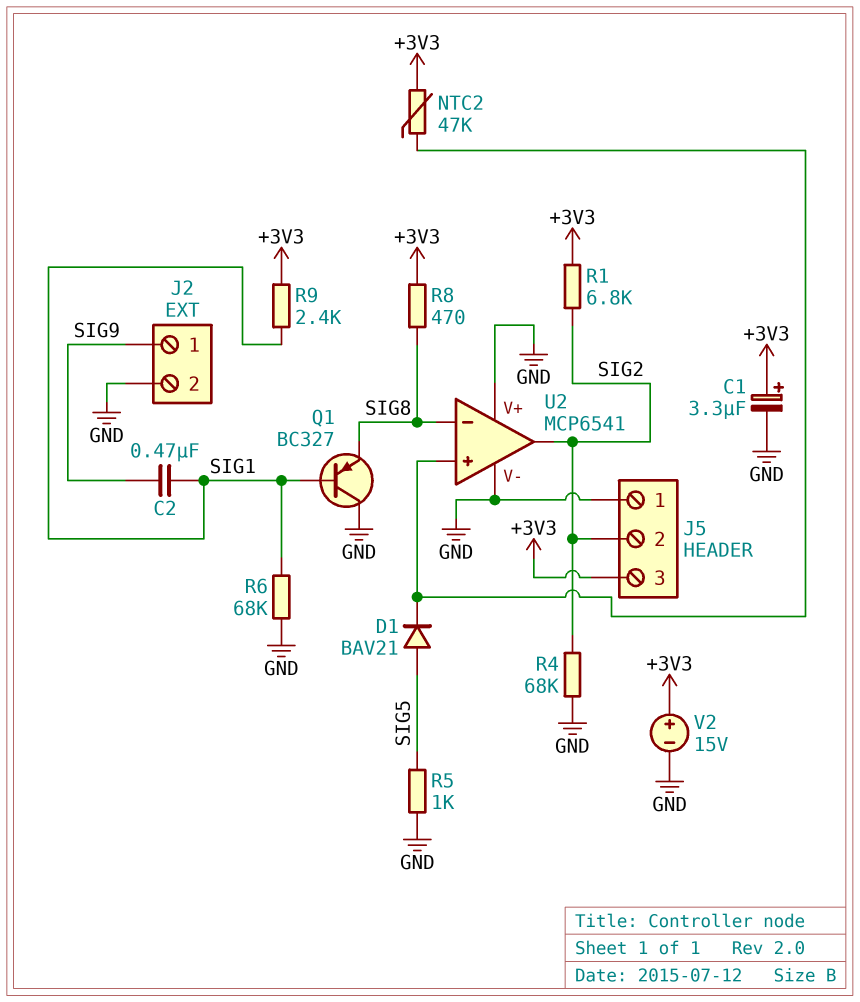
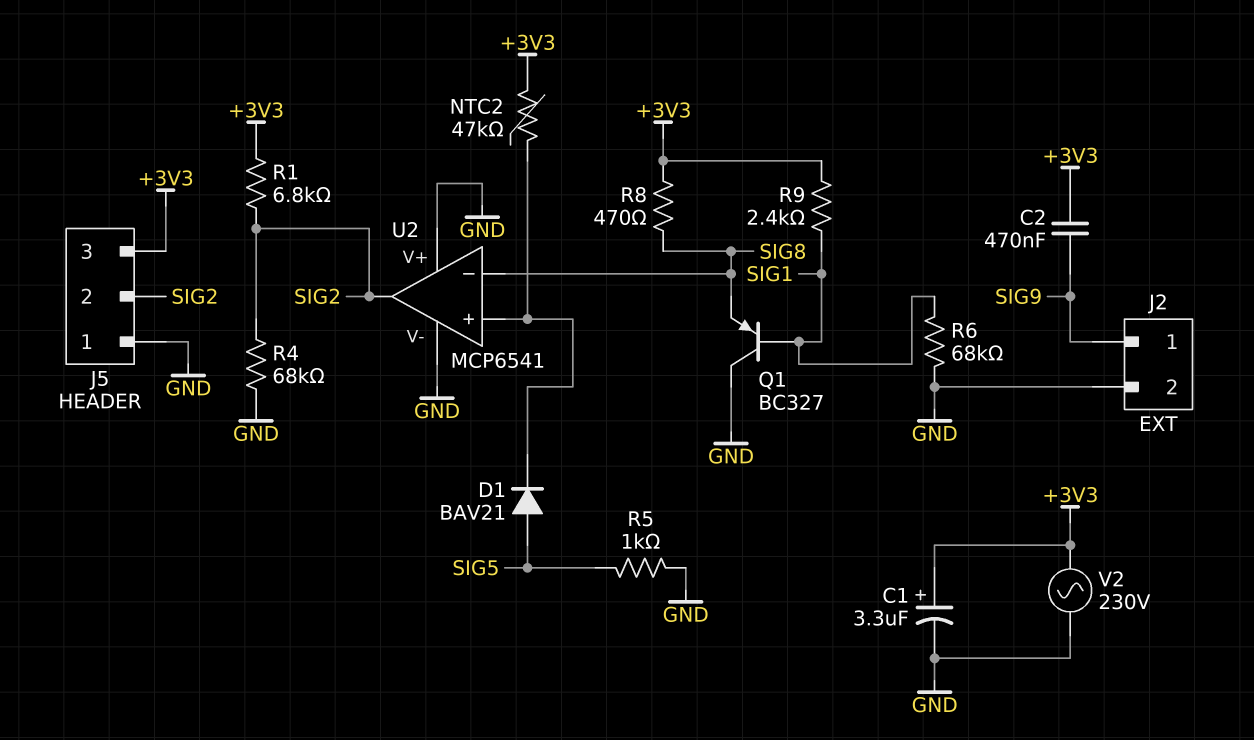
C2: 470nF (SIG1, SIG9) -> 470nF (+3V3, SIG9)
V2: 15V (plus +3V3, minus GND) -> AC 230V (+3V3, GND)

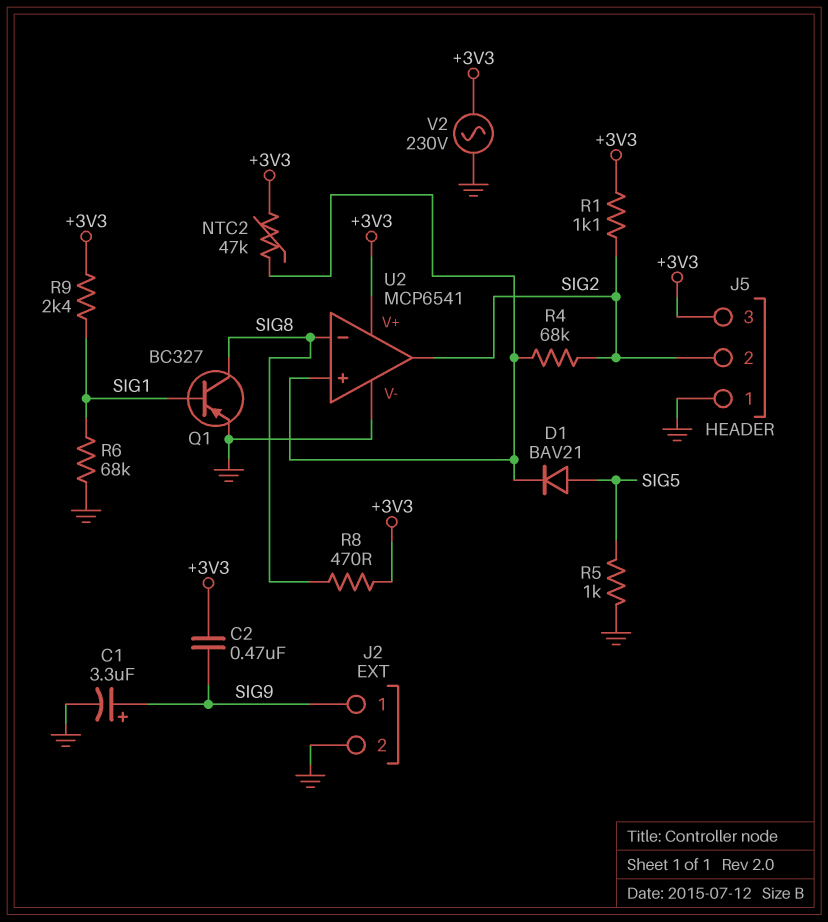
C1: 3.3uF (plus +3V3, minus GND) -> 3.3uF (plus SIG9, minus GND)
Q1: PNP BC327 (B SIG1, C GND, E SIG8) -> PNP BC327 (B SIG1, C SIG8, E GND)
R1: 6.8k (+3V3, SIG2) -> 1.1k (+3V3, SIG2)
R4: 68k (GND, SIG2) -> 68k (SIG2, U2/in+)
U2 pin V+: GND -> +3V3

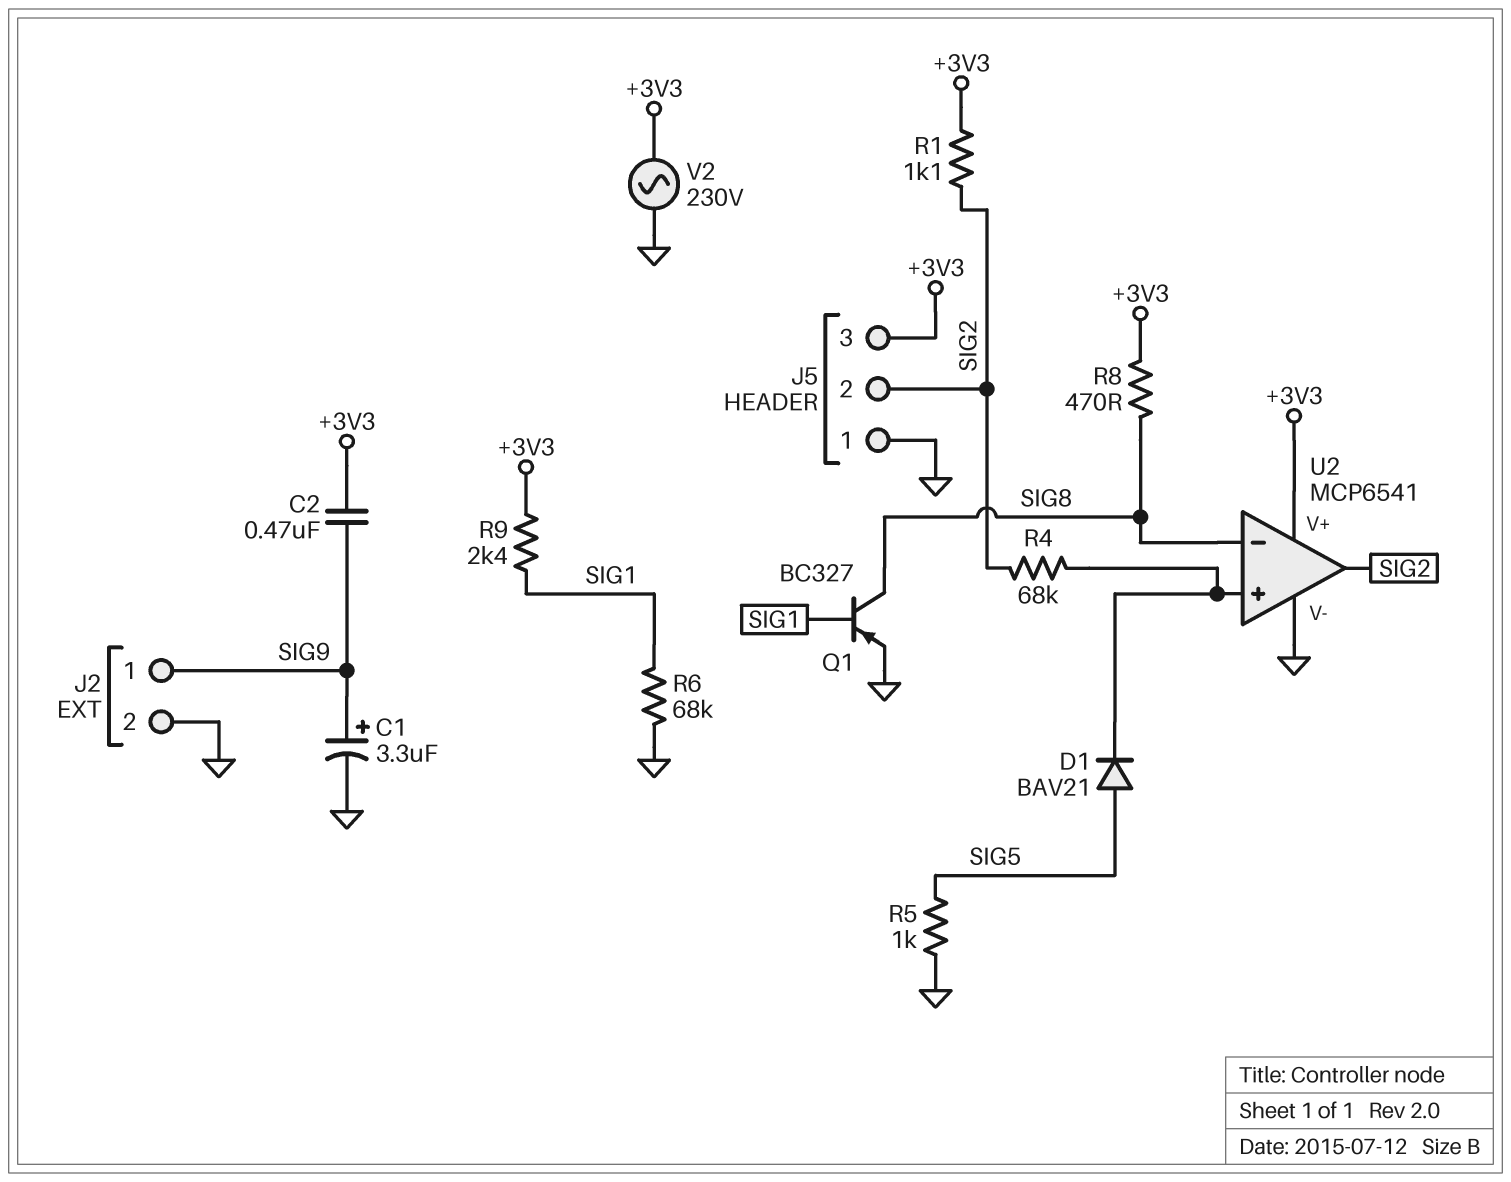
NTC2: 47k (+3V3, U2/in+) -> none

